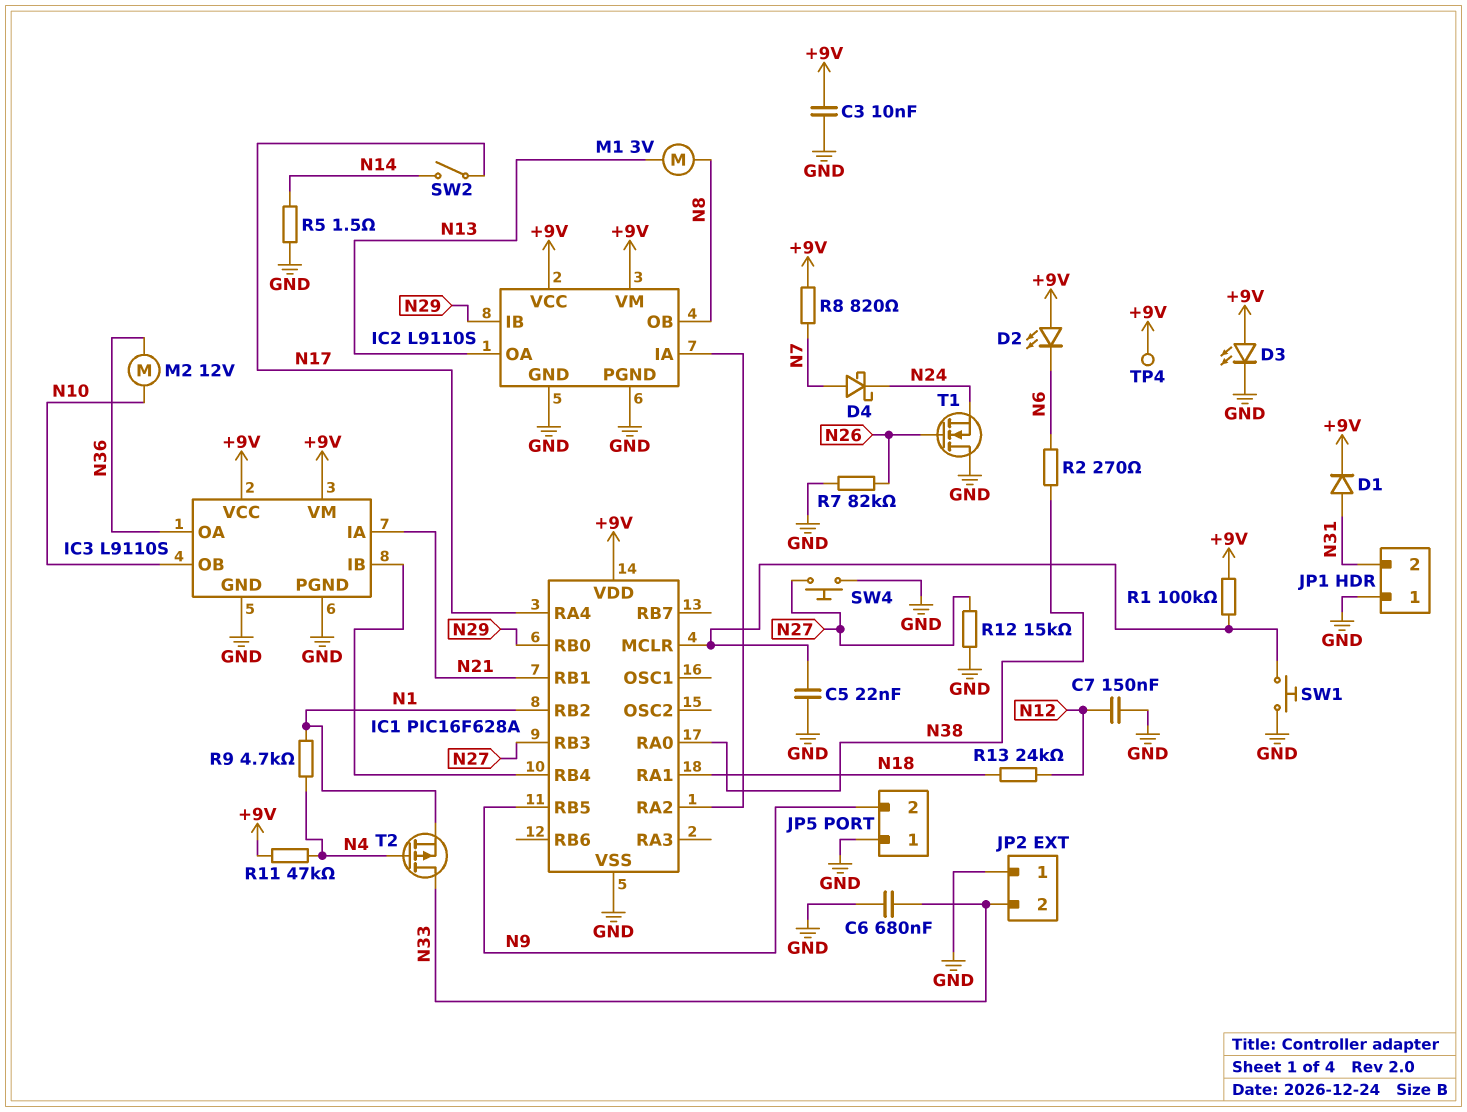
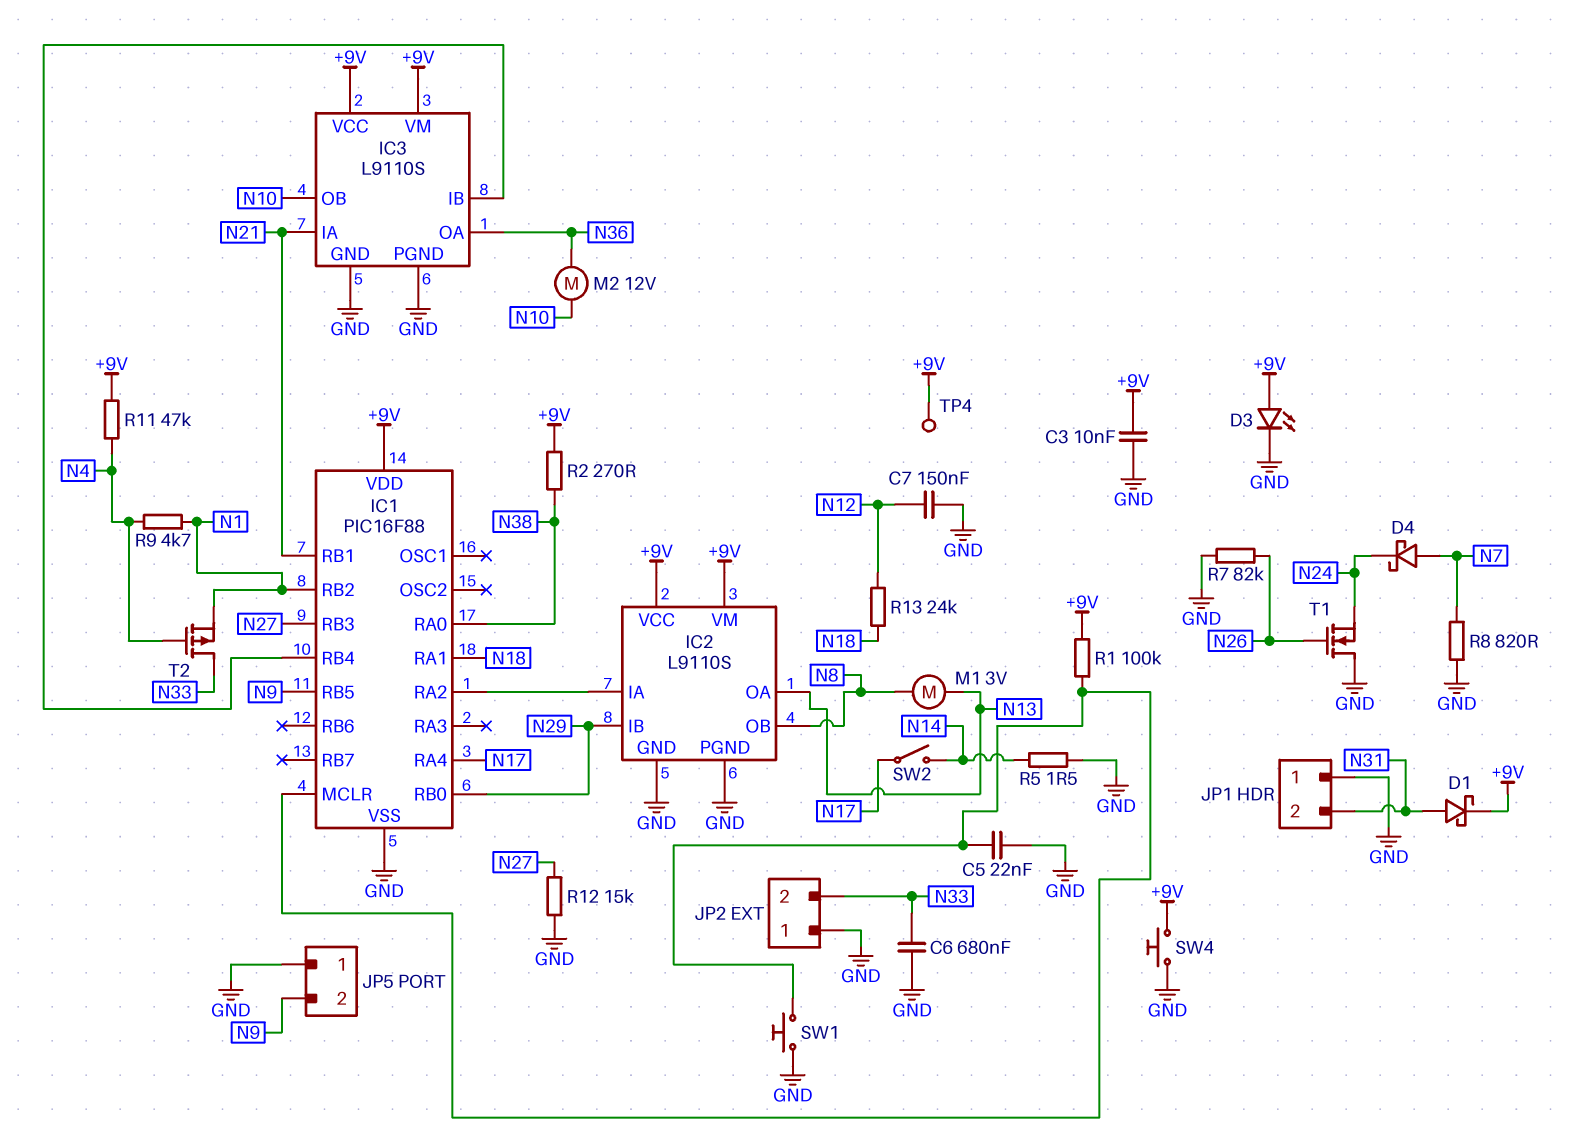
D1: diode (A N31, K +9V) -> schottky (A N31, K +9V)
D2: LED (A +9V, K N6) -> none
IC1: PIC16F628A -> PIC16F88
R2: 270 (N6, N38) -> 270 (+9V, N38)
R8: 820 (+9V, N7) -> 820 (GND, N7)
SW4: button (GND, N27) -> button (+9V, GND)

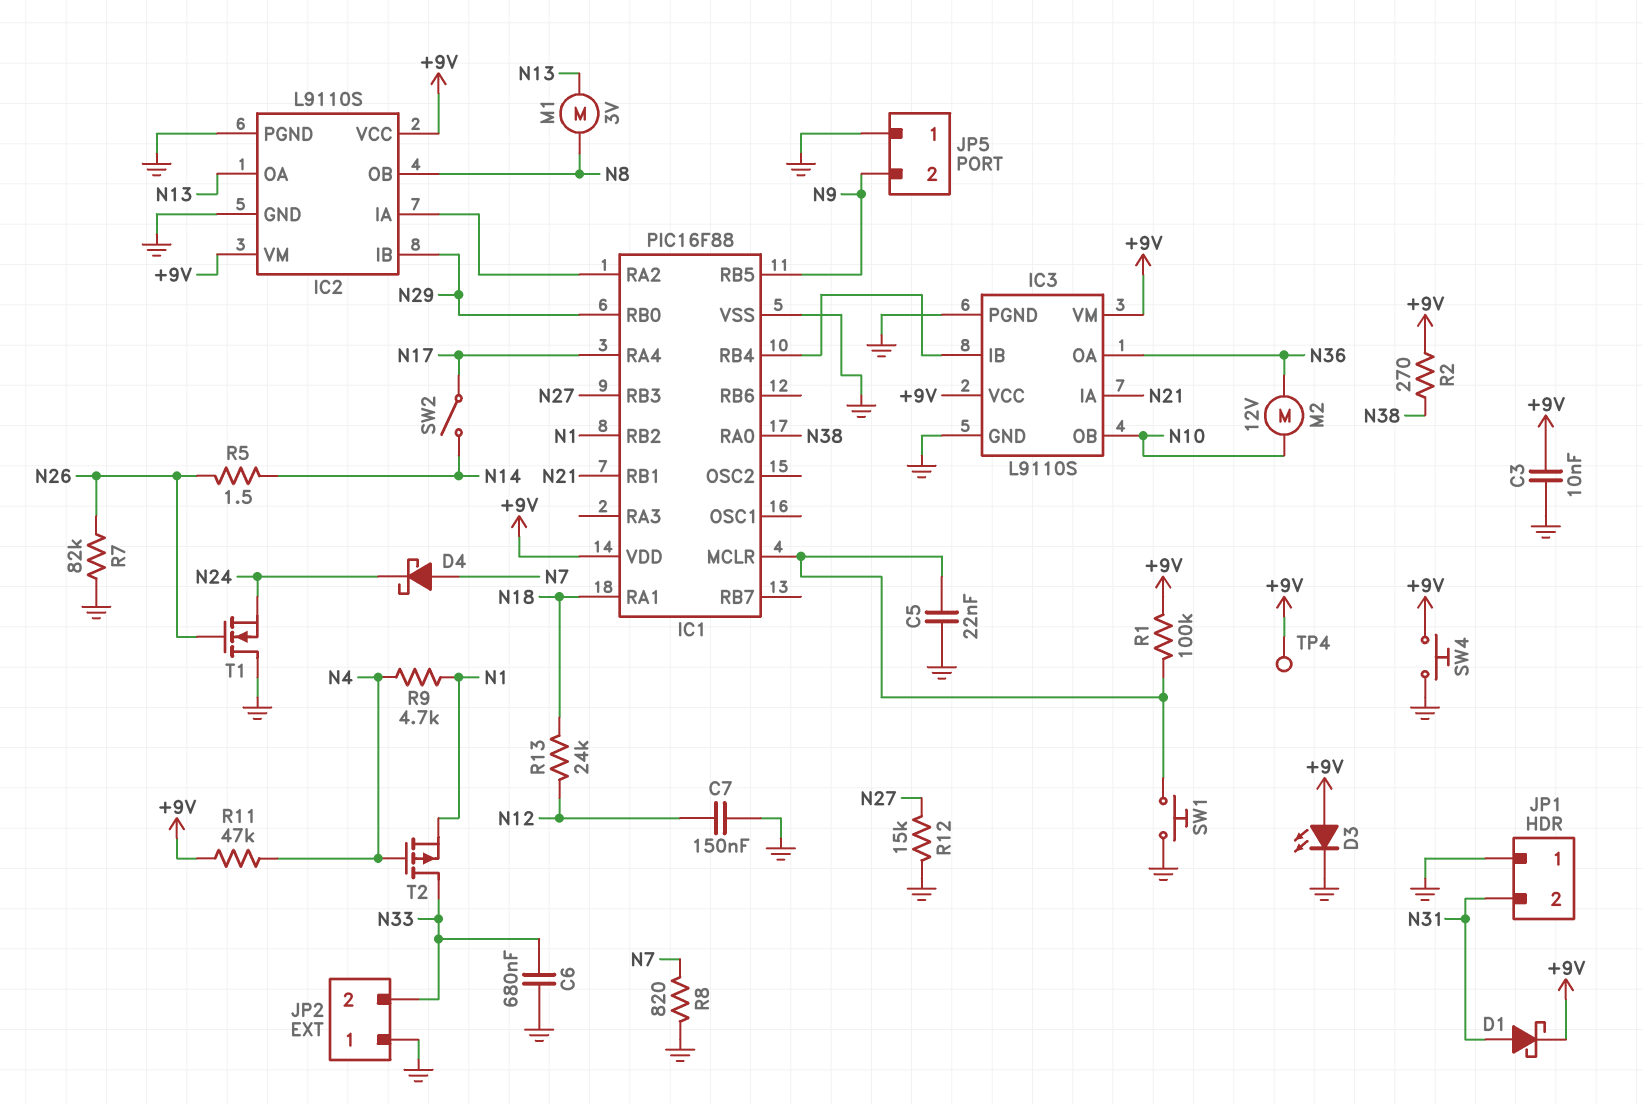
R5: 1.5 (GND, N14) -> 1.5 (N14, N26)

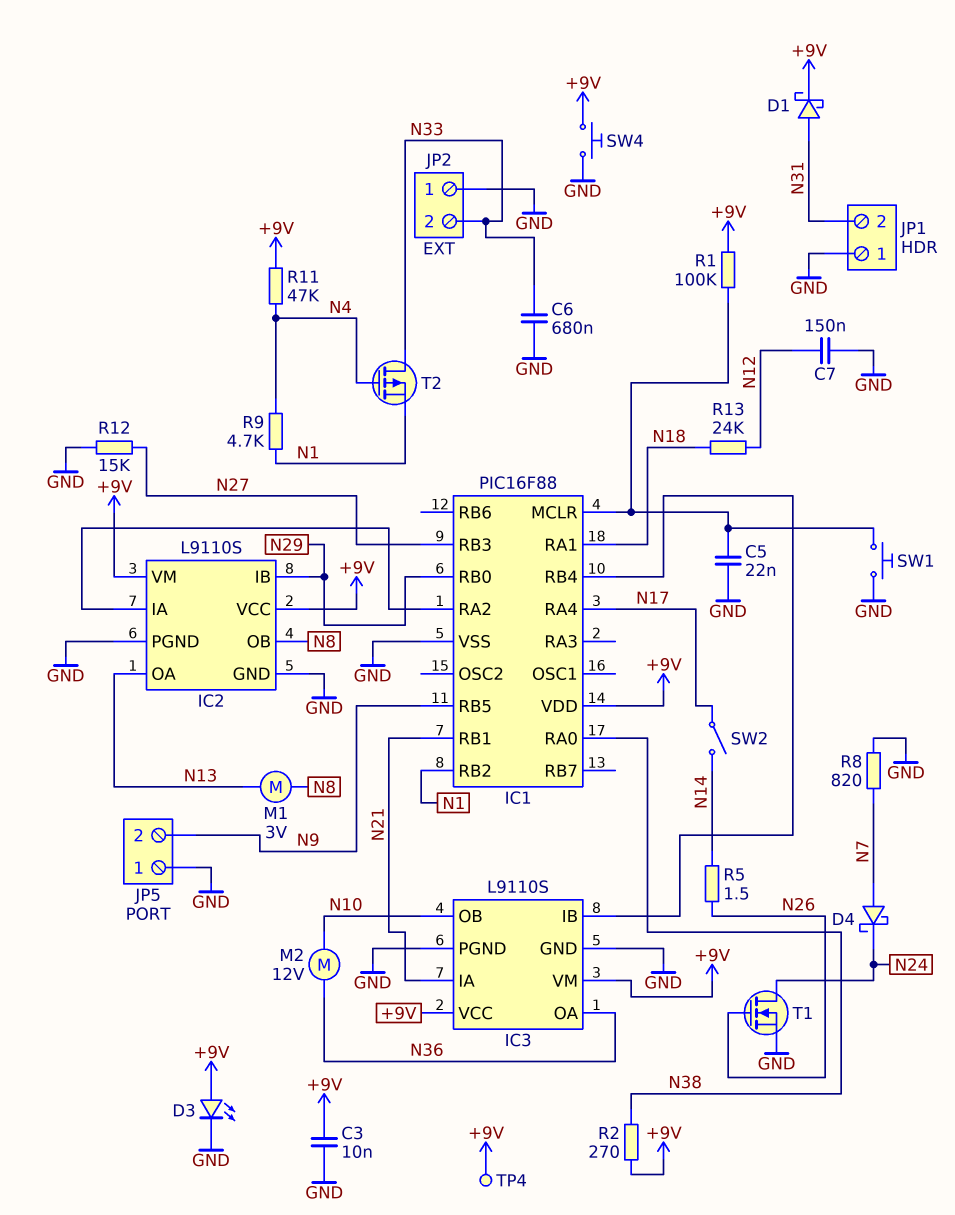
R7: 82k (GND, N26) -> none
T1: NMOS (G N26, D GND, S N24) -> NMOS (G N26, D N24, S GND)

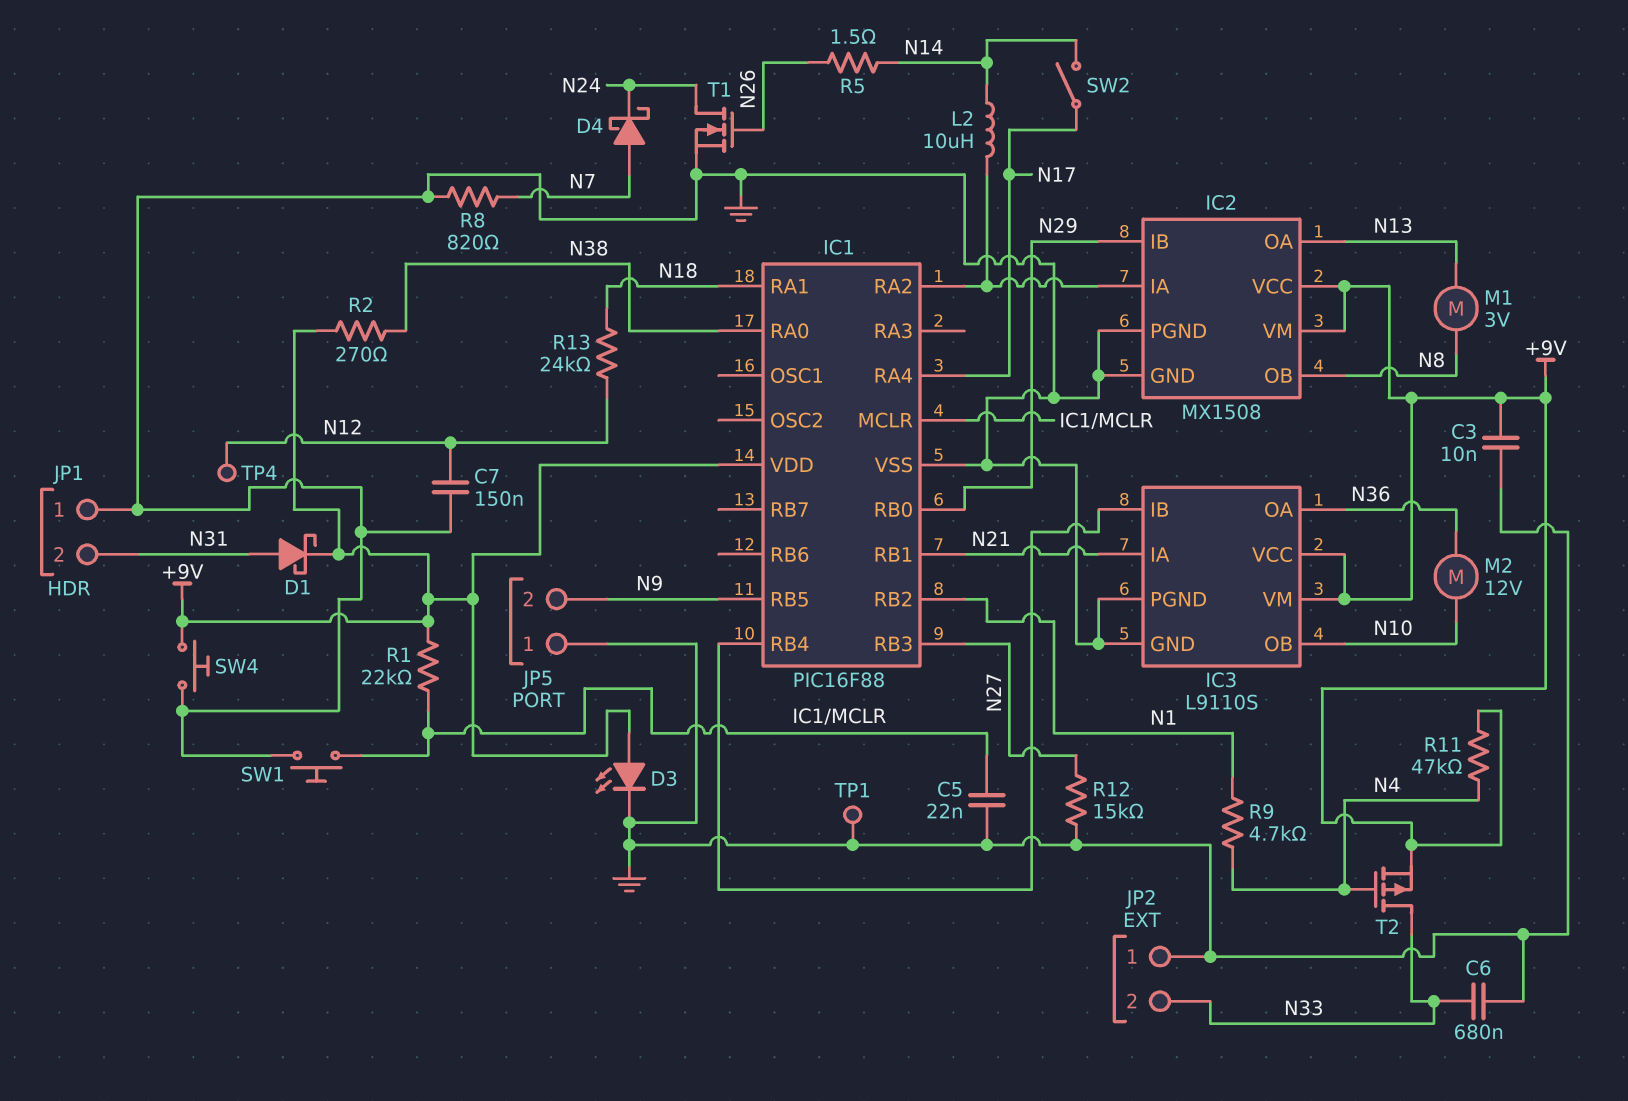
IC2: L9110S -> MX1508
L2: none -> 10uH (IC1/RA2, N14)
R1: 100k (+9V, IC1/MCLR) -> 22k (+9V, IC1/MCLR)
T2: PMOS (G N4, D N33, S N1) -> PMOS (G N4, D N33, S +9V)
TP1: none -> test point (GND)
TP4: test point (+9V) -> test point (N12)

